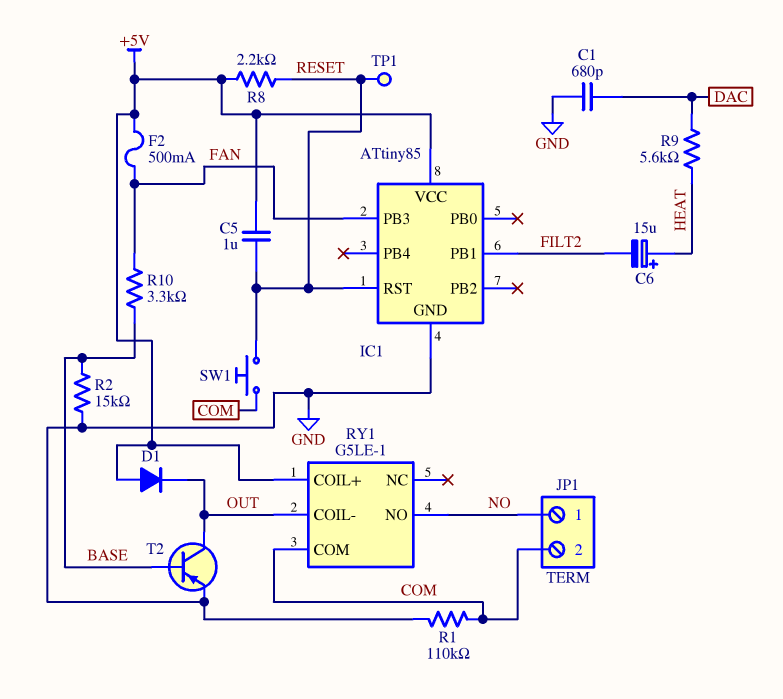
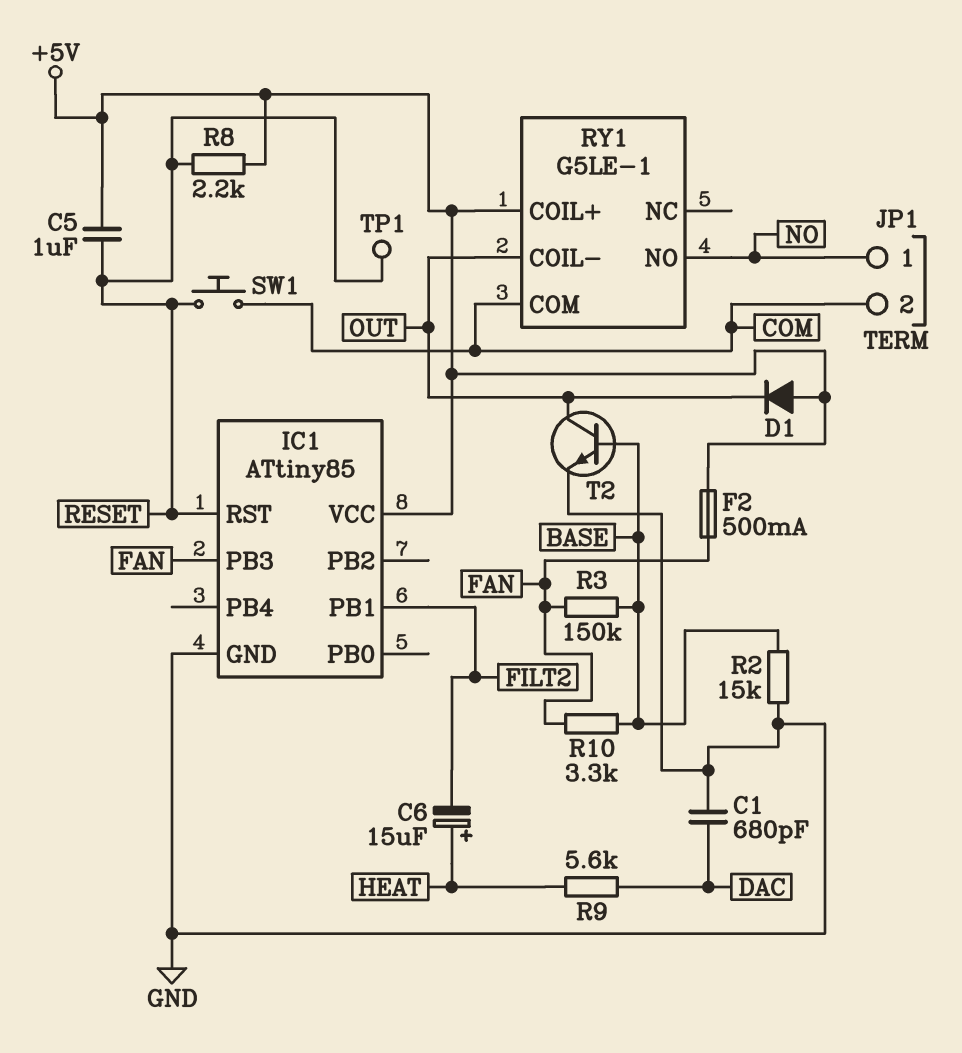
R1: 110k (COM, GND) -> none
R3: none -> 150k (BASE, FAN)
T2: PNP (B BASE, C OUT, E GND) -> NPN (B BASE, C OUT, E GND)

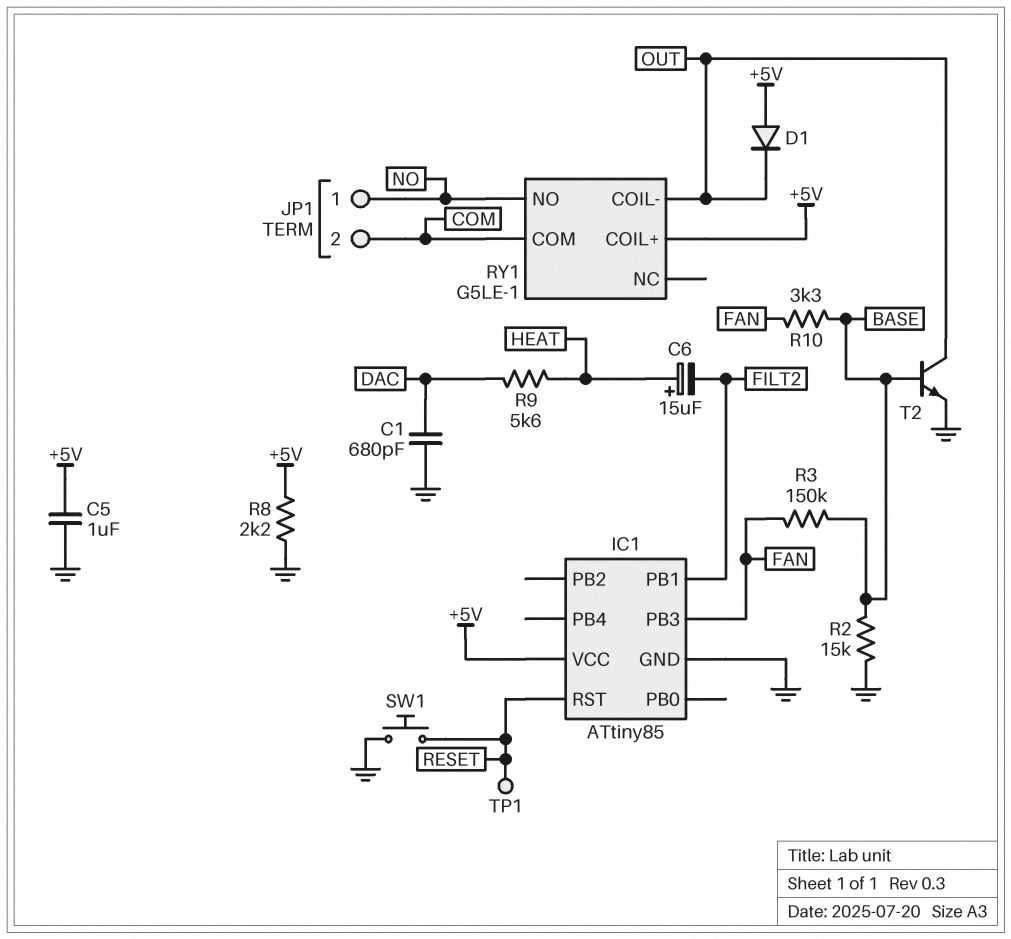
C5: 1uF (+5V, RESET) -> 1uF (+5V, GND)
F2: 500mA (+5V, FAN) -> none
R8: 2.2k (+5V, RESET) -> 2.2k (+5V, GND)
SW1: button (COM, RESET) -> button (GND, RESET)

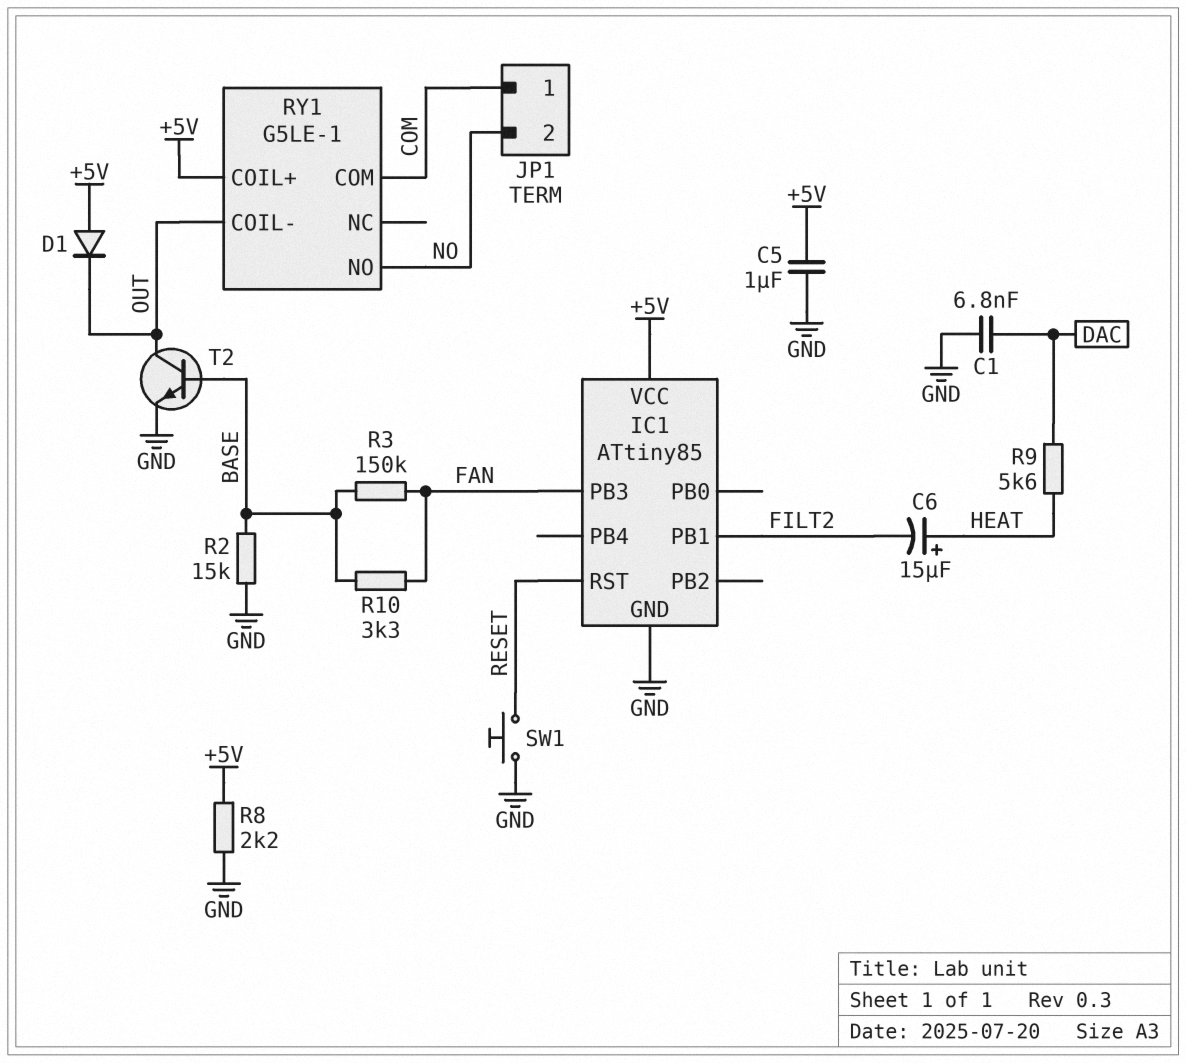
C1: 680pF (DAC, GND) -> 6.8nF (DAC, GND)
JP1 pin 1: NO -> COM
JP1 pin 2: COM -> NO
TP1: test point (RESET) -> none

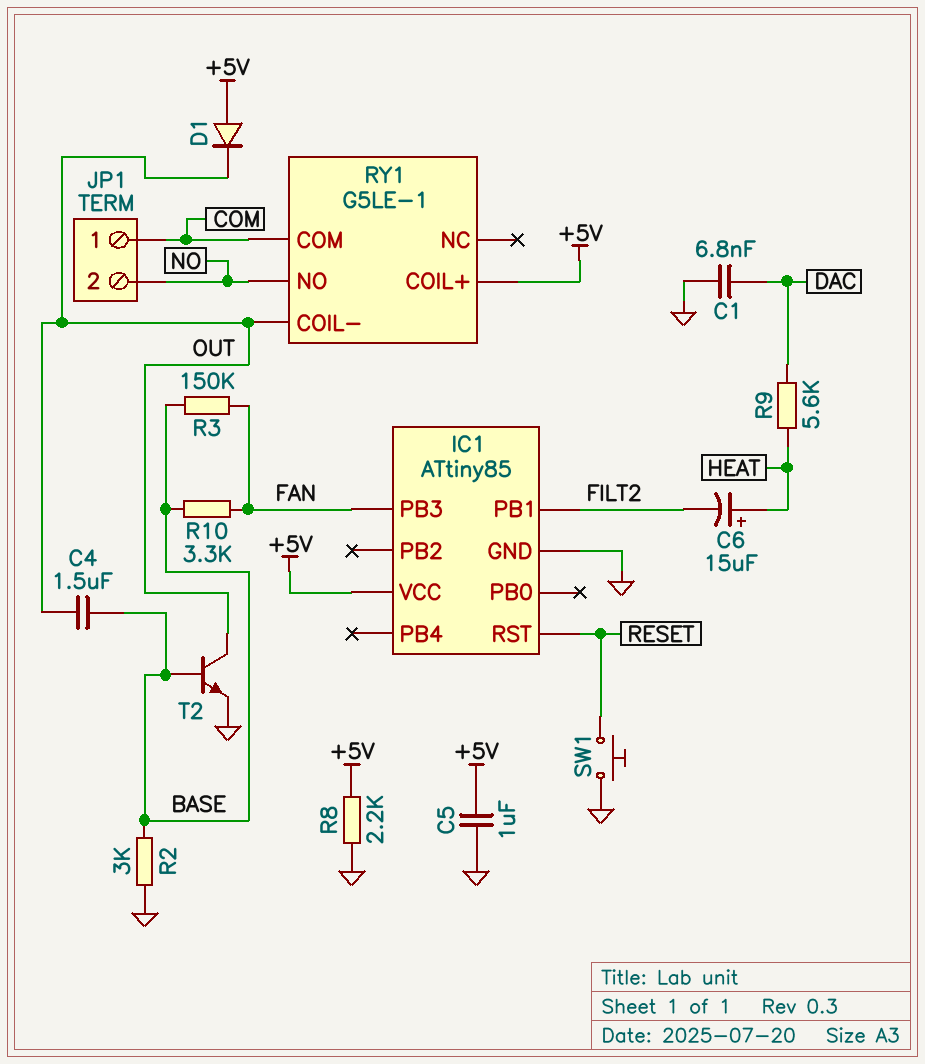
C4: none -> 1.5uF (BASE, OUT)
R2: 15k (BASE, GND) -> 3k (BASE, GND)

